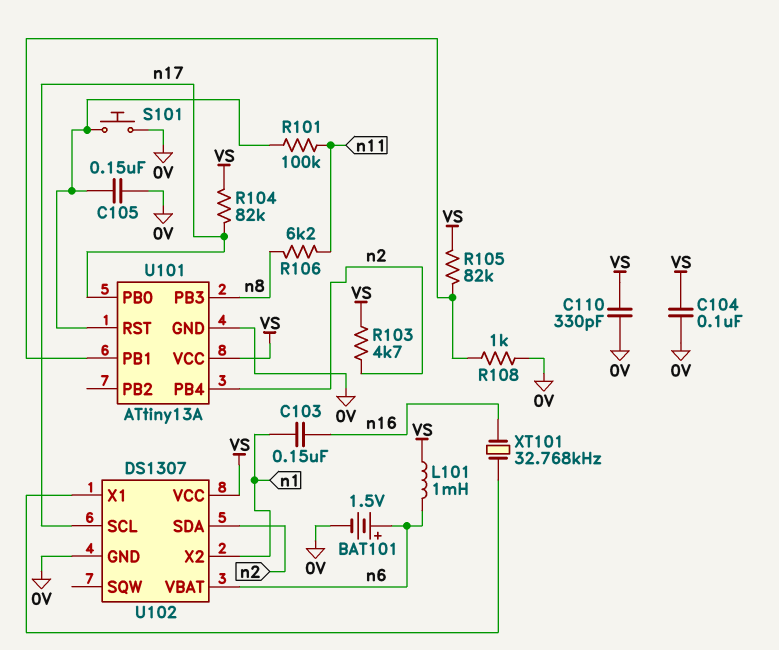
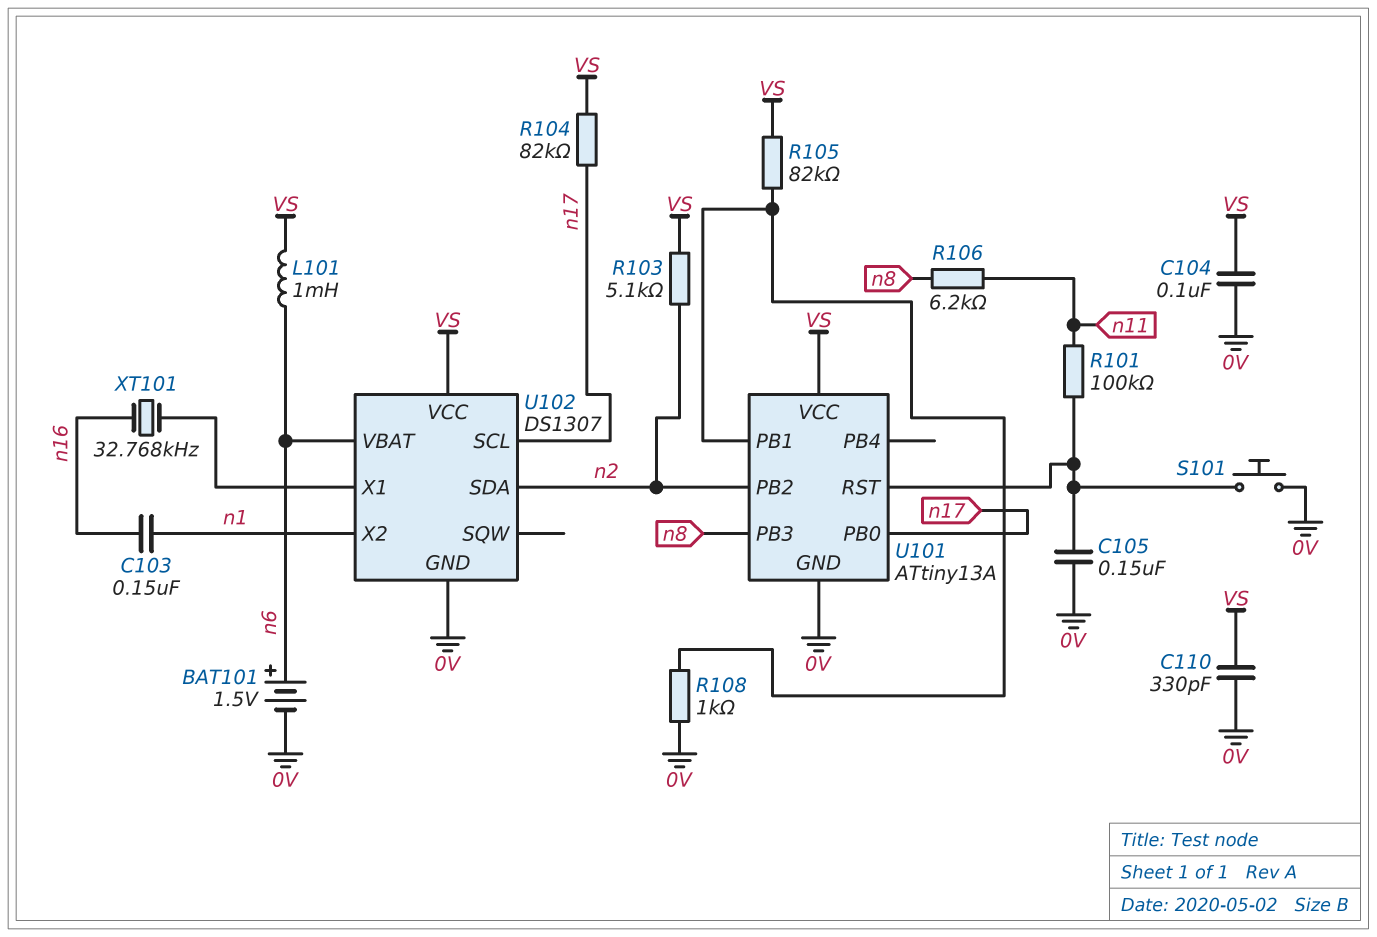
R103: 4.7k (VS, n2) -> 5.1k (VS, n2)
U101 pin PB2: none -> n2
U101 pin PB4: n2 -> none

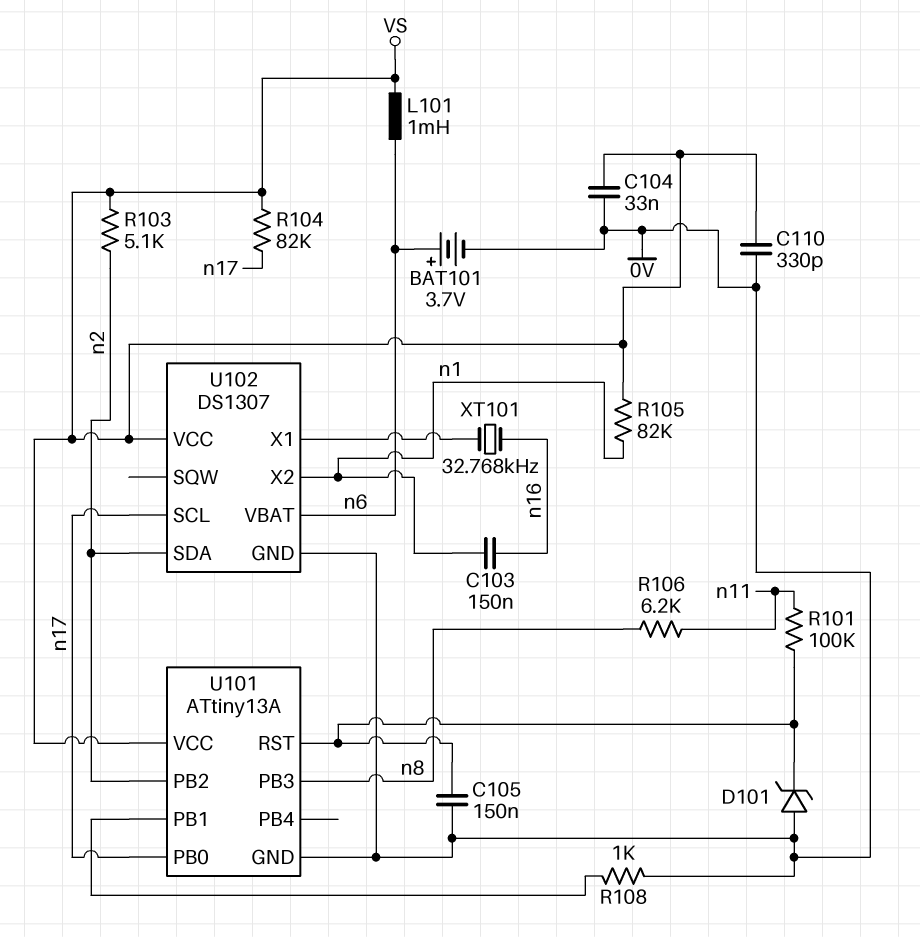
BAT101: 1.5V (plus n6, minus 0V) -> 3.7V (plus n6, minus 0V)
C104: 100nF (0V, VS) -> 33nF (0V, VS)
D101: none -> zener (A 0V, K U101/RST)
R105: 82k (U101/PB1, VS) -> 82k (VS, n1)
S101: button (0V, U101/RST) -> none

